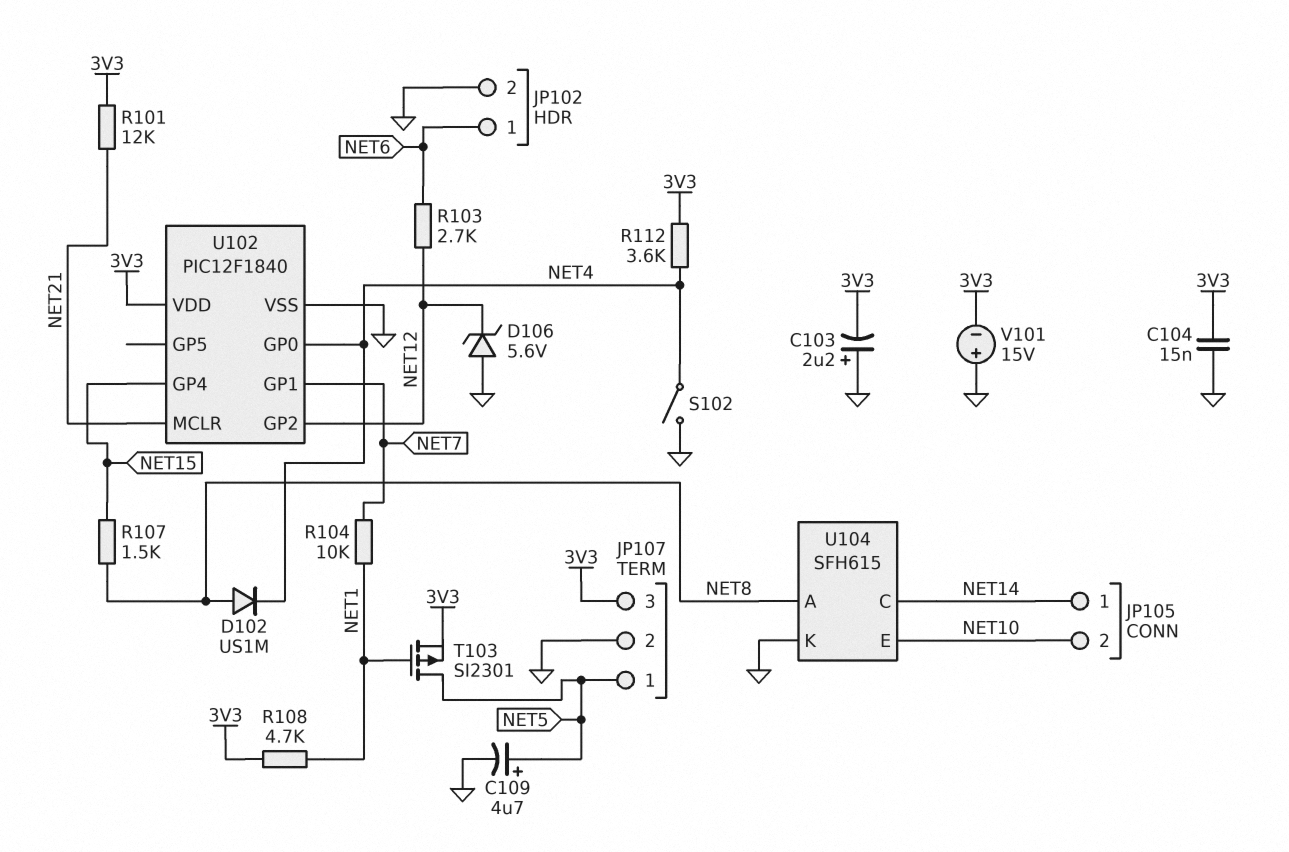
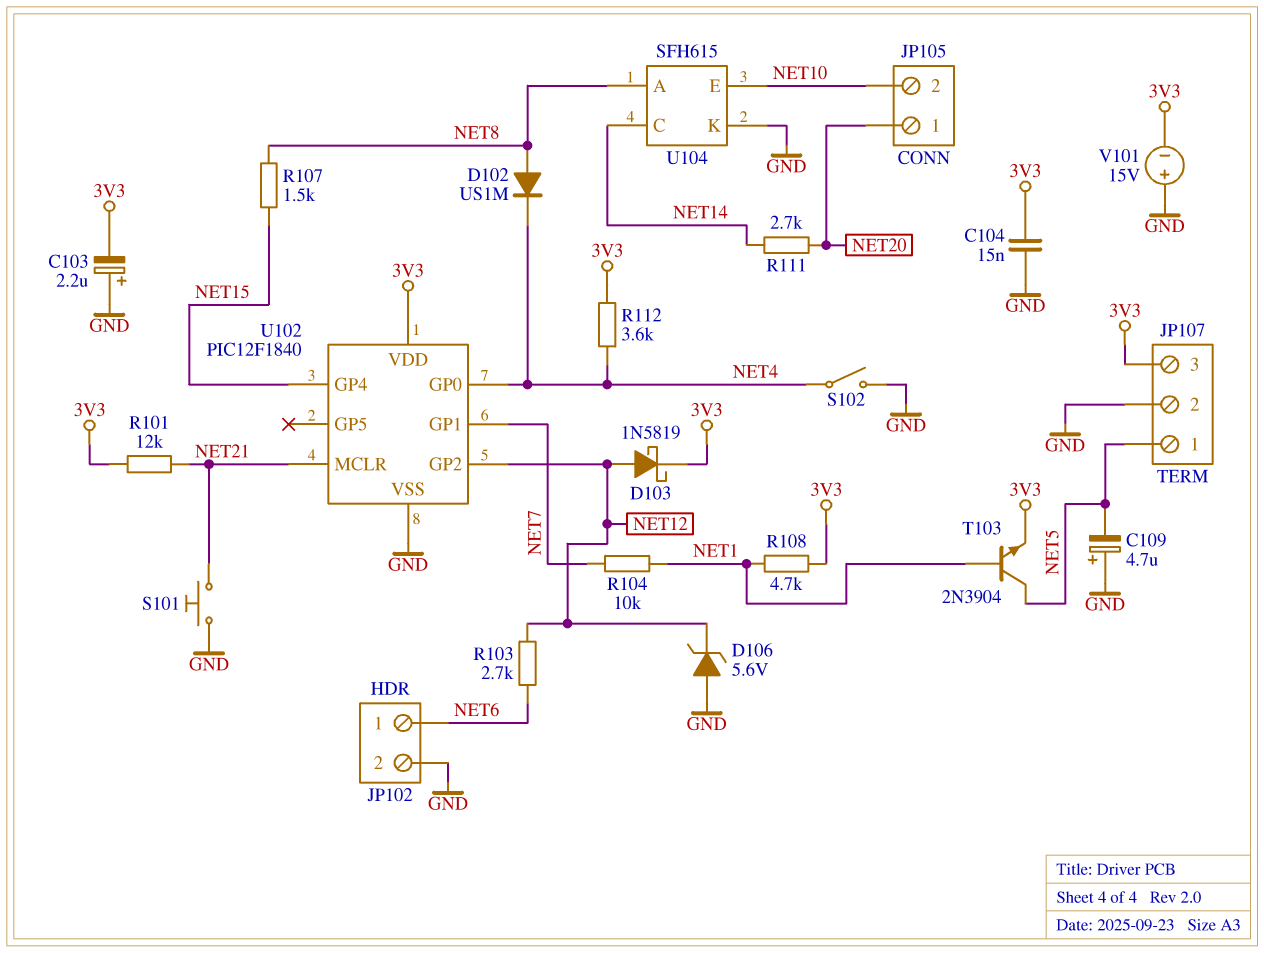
C109: 4.7uF (plus NET5, minus GND) -> 4.7uF (plus GND, minus NET5)
D103: none -> schottky 1N5819 (A NET12, K 3V3)
JP105 pin 1: NET14 -> NET20
R111: none -> 2.7k (NET14, NET20)
S101: none -> button (GND, NET21)
T103: PMOS SI2301 (G NET1, D NET5, S 3V3) -> NPN 2N3904 (B NET1, C NET5, E 3V3)

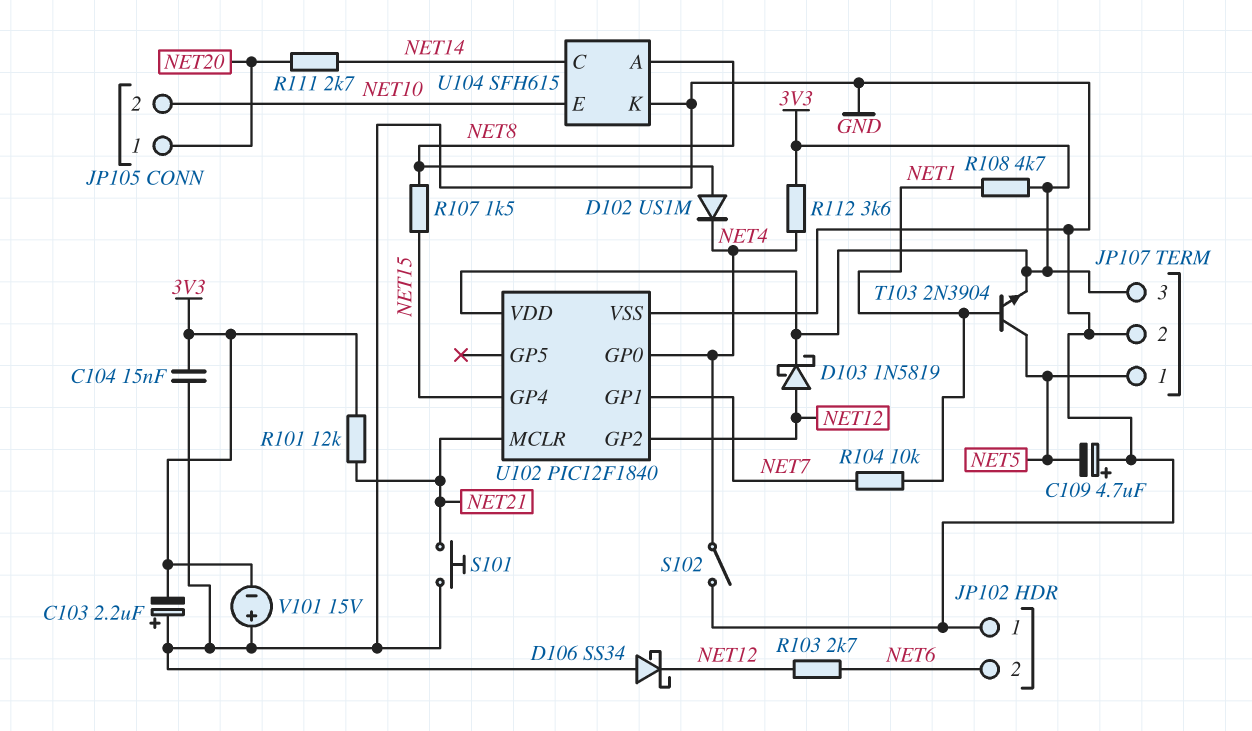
D106: zener 5.6V (A GND, K NET12) -> schottky SS34 (A GND, K NET12)
JP102 pin 1: NET6 -> GND
JP102 pin 2: GND -> NET6

